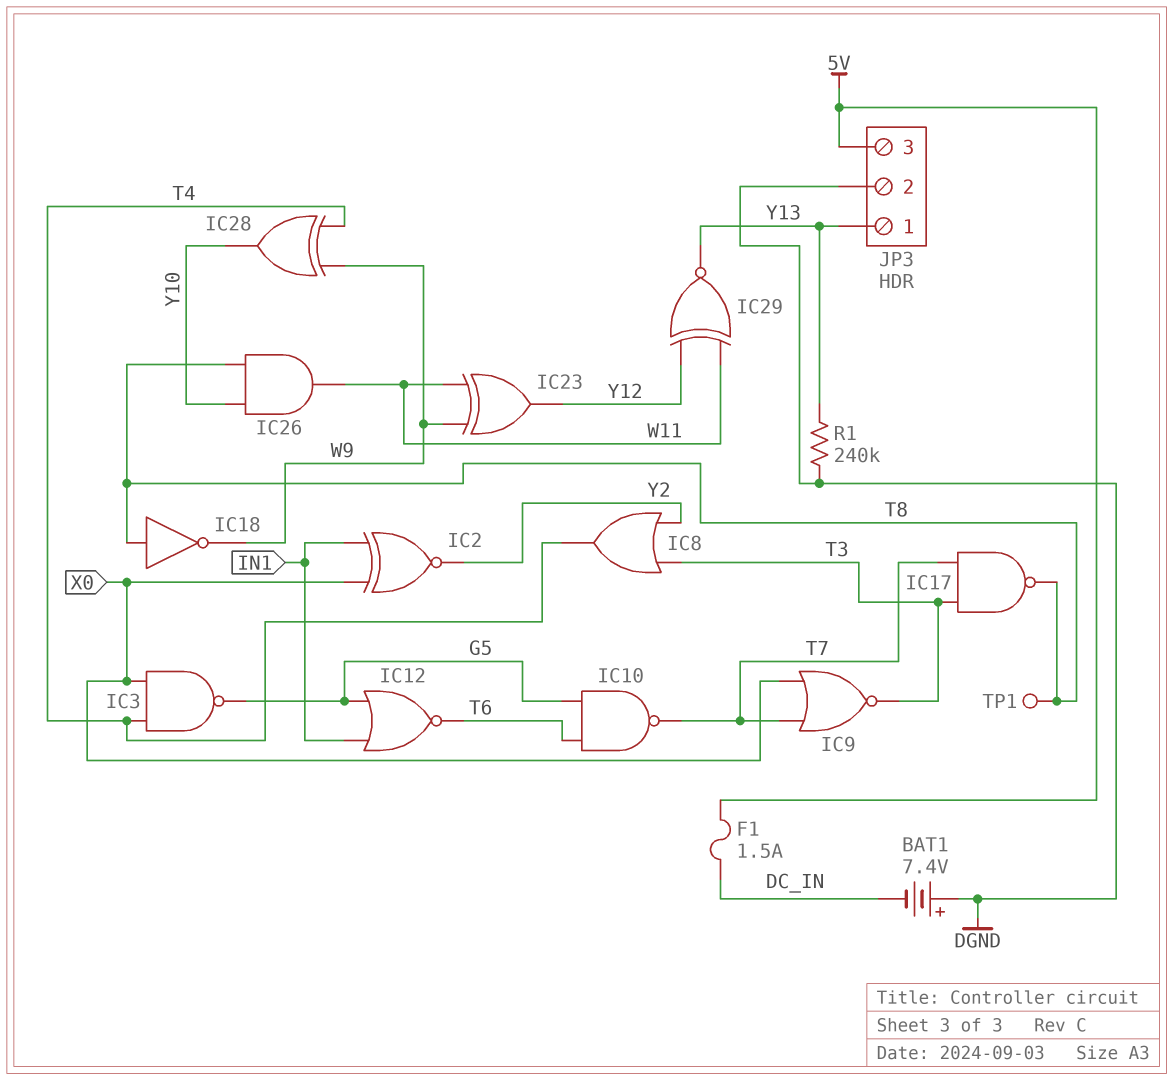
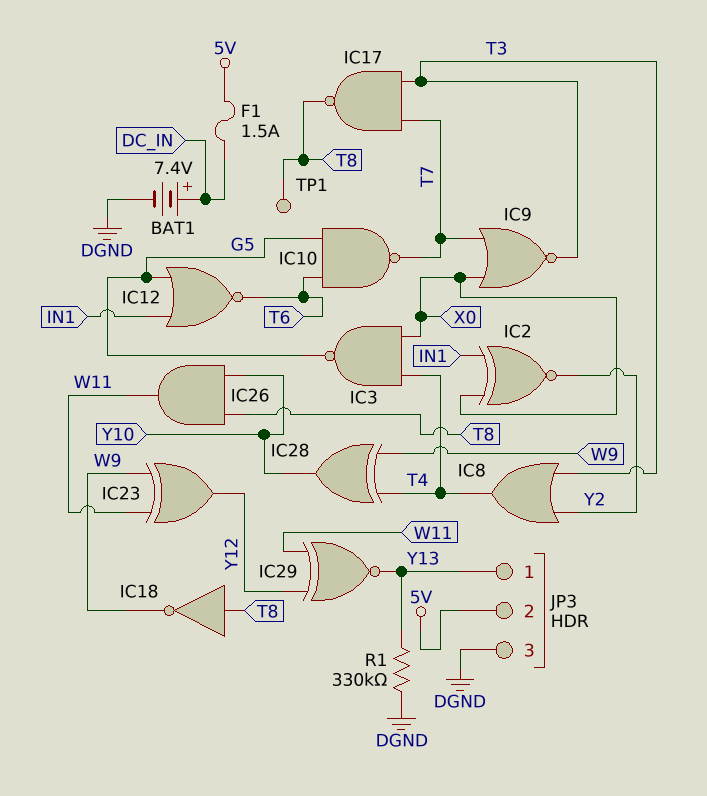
BAT1: 7.4V (plus DGND, minus DC_IN) -> 7.4V (plus DC_IN, minus DGND)
JP3 pin 2: DGND -> 5V
JP3 pin 3: 5V -> DGND
R1: 240k (DGND, Y13) -> 330k (DGND, Y13)

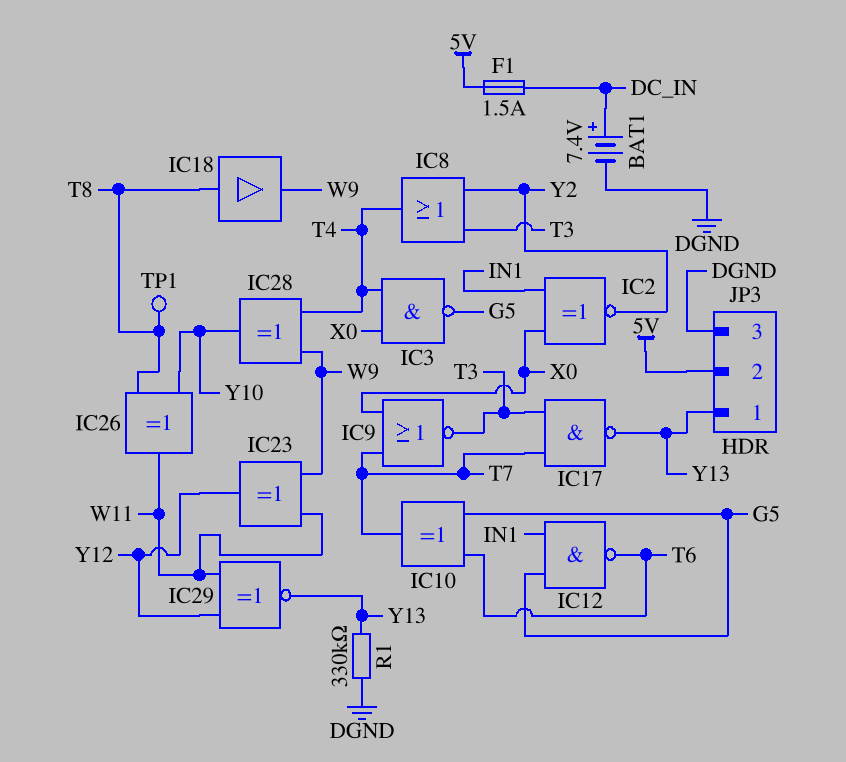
IC10: NAND (in G5, in T6, out T7) -> XOR (in G5, in T6, out T7)
IC12: NOR (in G5, in IN1, out T6) -> NAND (in G5, in IN1, out T6)
IC17: NAND (in T3, in T7, out T8) -> NAND (in T3, in T7, out Y13)
IC18: NOT (in T8, out W9) -> buffer (in T8, out W9)
IC26: AND (in T8, in Y10, out W11) -> XOR (in T8, in Y10, out W11)

